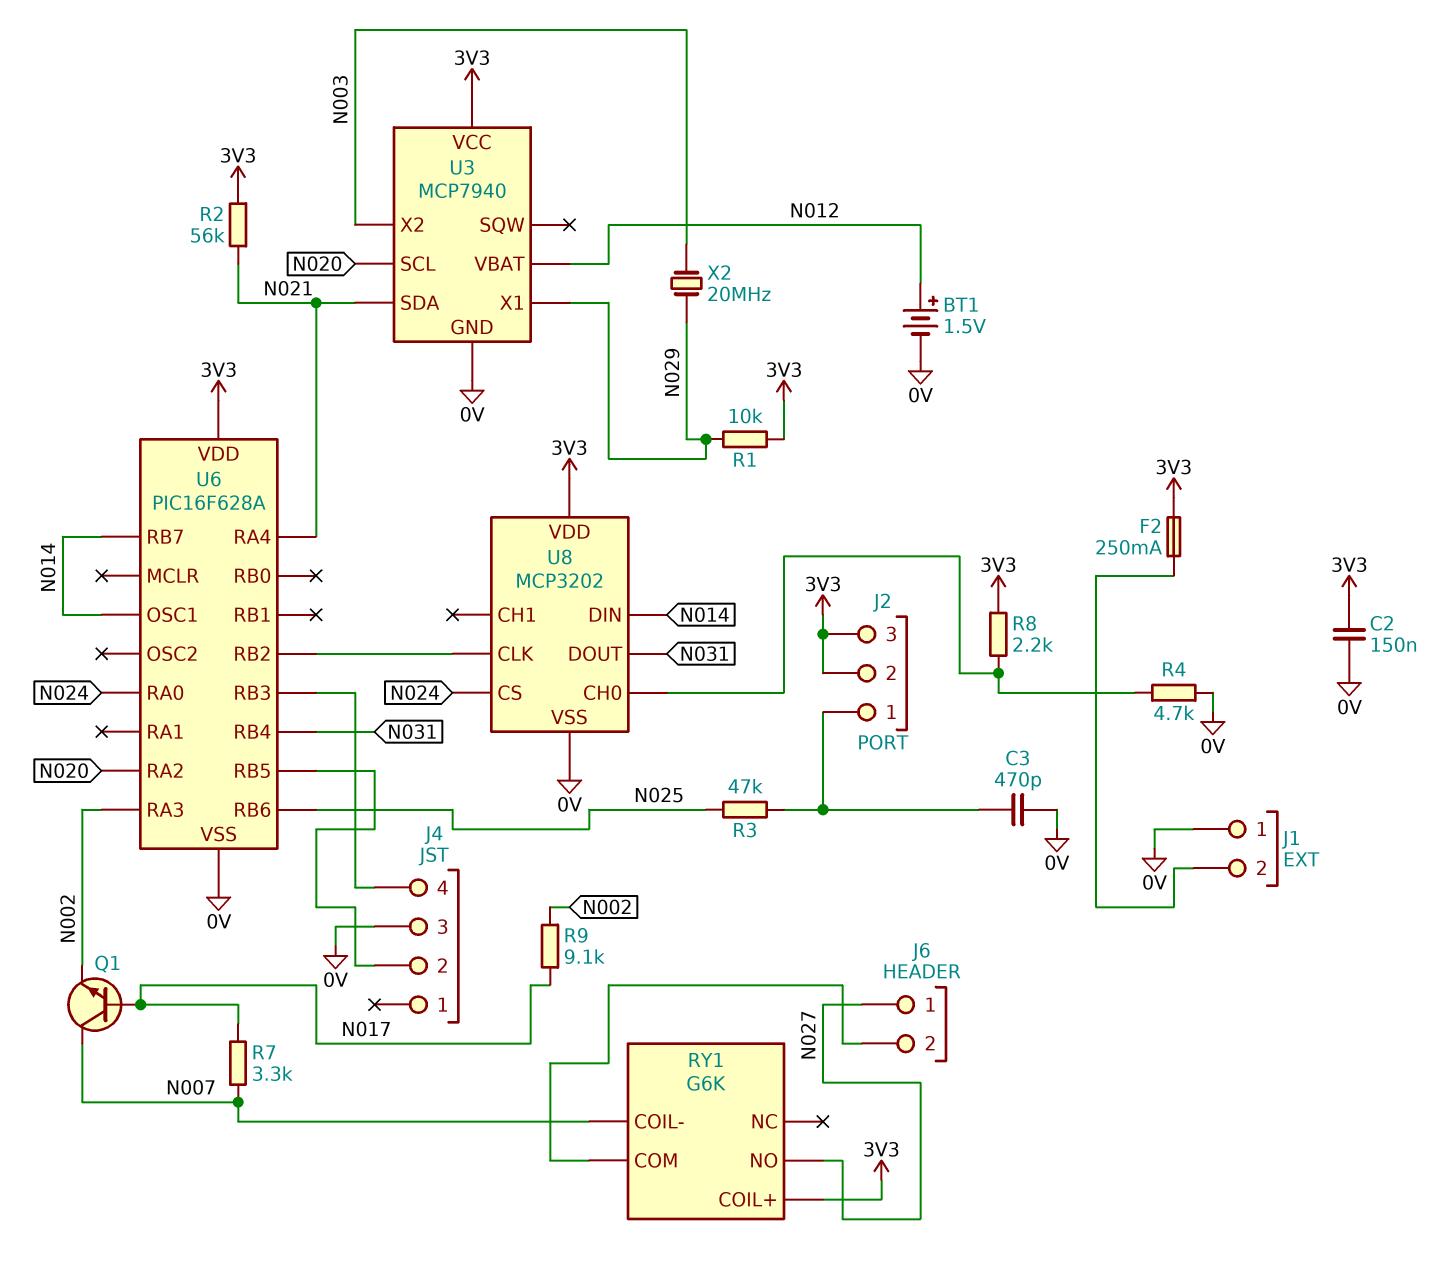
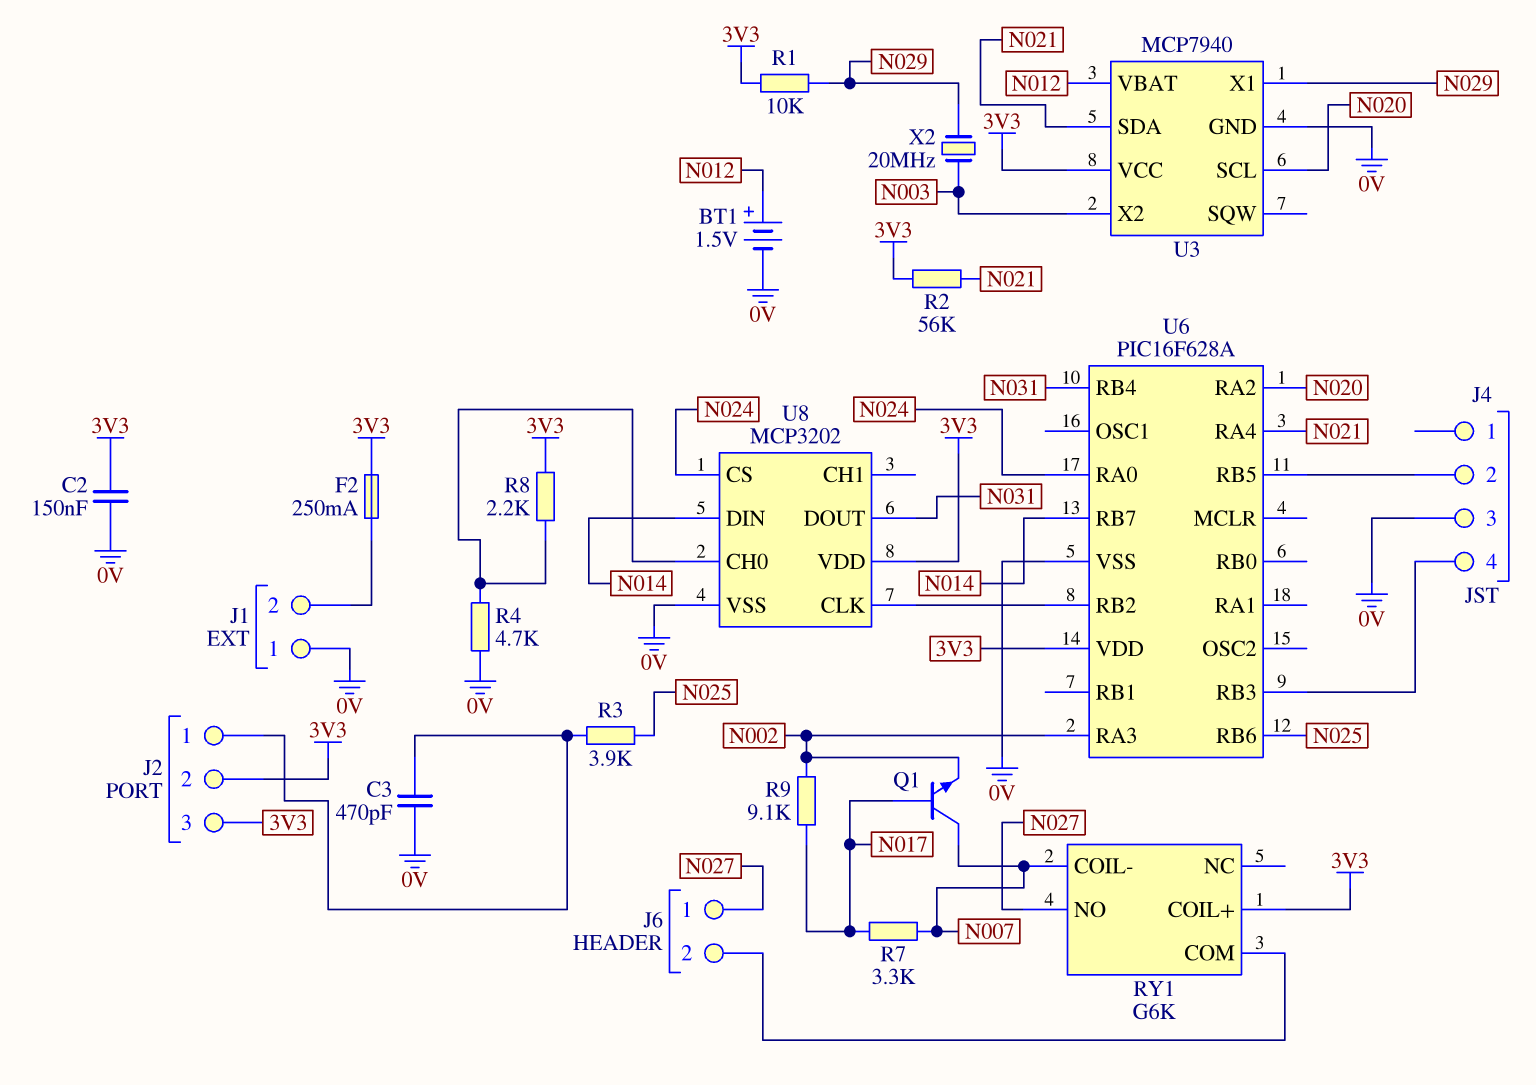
R3: 47k (J2/1, N025) -> 3.9k (J2/1, N025)
U6 pin OSC1: N014 -> none

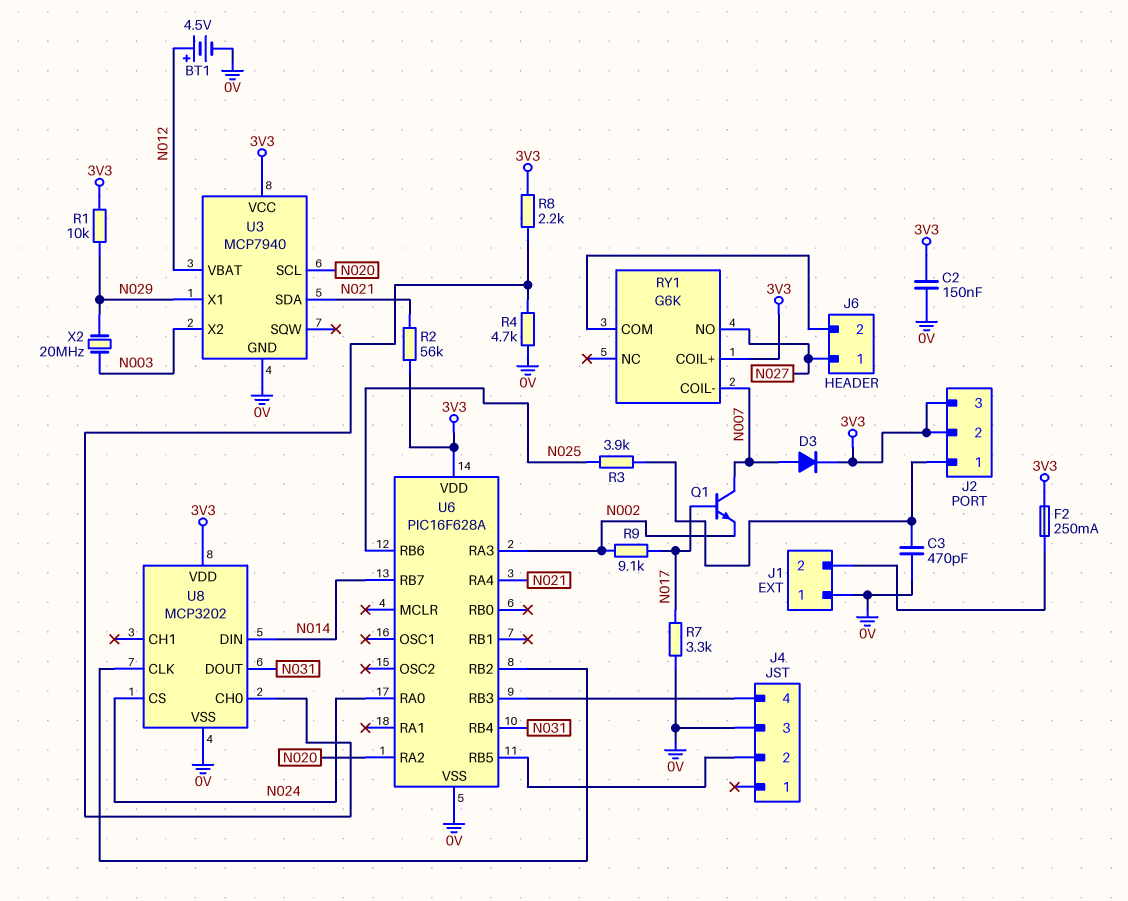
BT1: 1.5V (plus N012, minus 0V) -> 4.5V (plus N012, minus 0V)
D3: none -> diode (A N007, K 3V3)
R7: 3.3k (N007, N017) -> 3.3k (0V, N017)

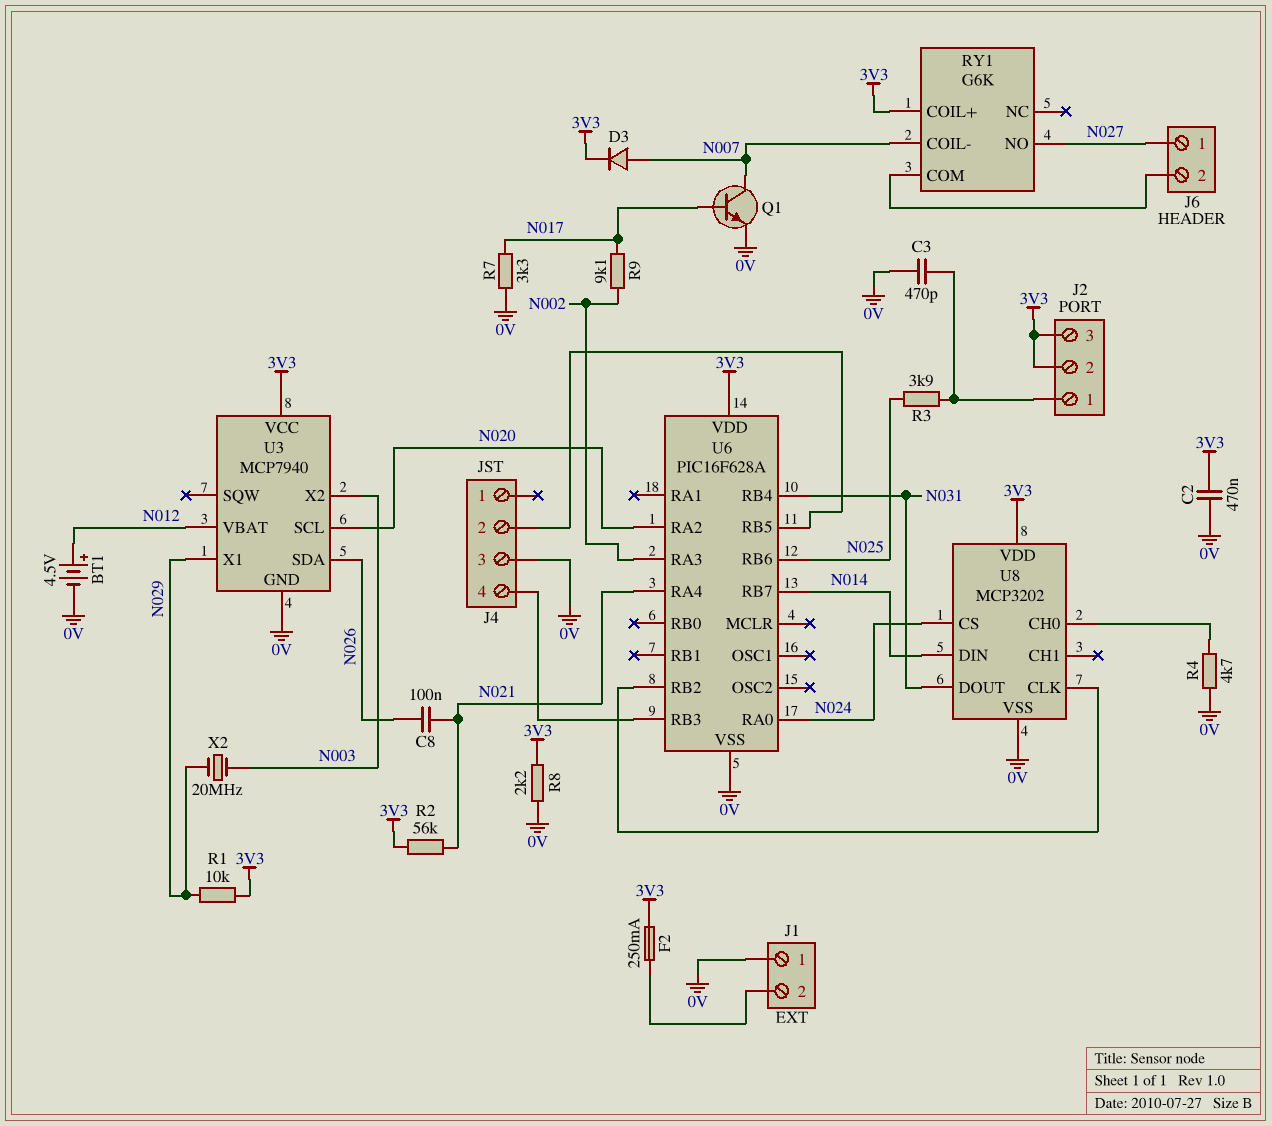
C2: 150nF (0V, 3V3) -> 470nF (0V, 3V3)
C8: none -> 100nF (N021, N026)
Q1: NPN (B N017, C N007, E N002) -> NPN (B N017, C N007, E 0V)
R8: 2.2k (3V3, U8/CH0) -> 2.2k (0V, 3V3)
U3 pin SDA: N021 -> N026

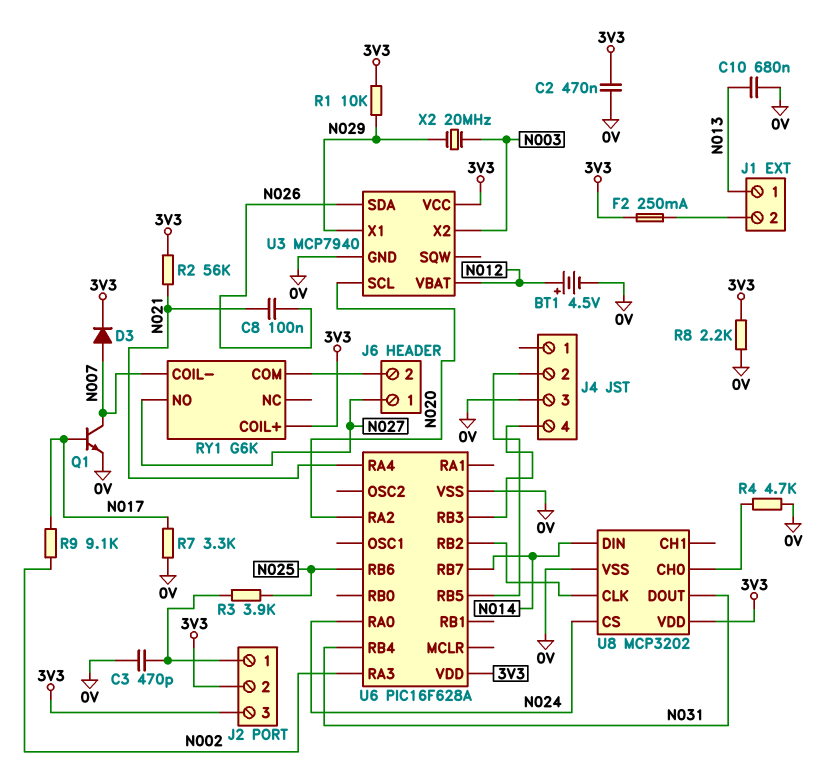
C10: none -> 680nF (0V, N013)
J1 pin 1: 0V -> N013

